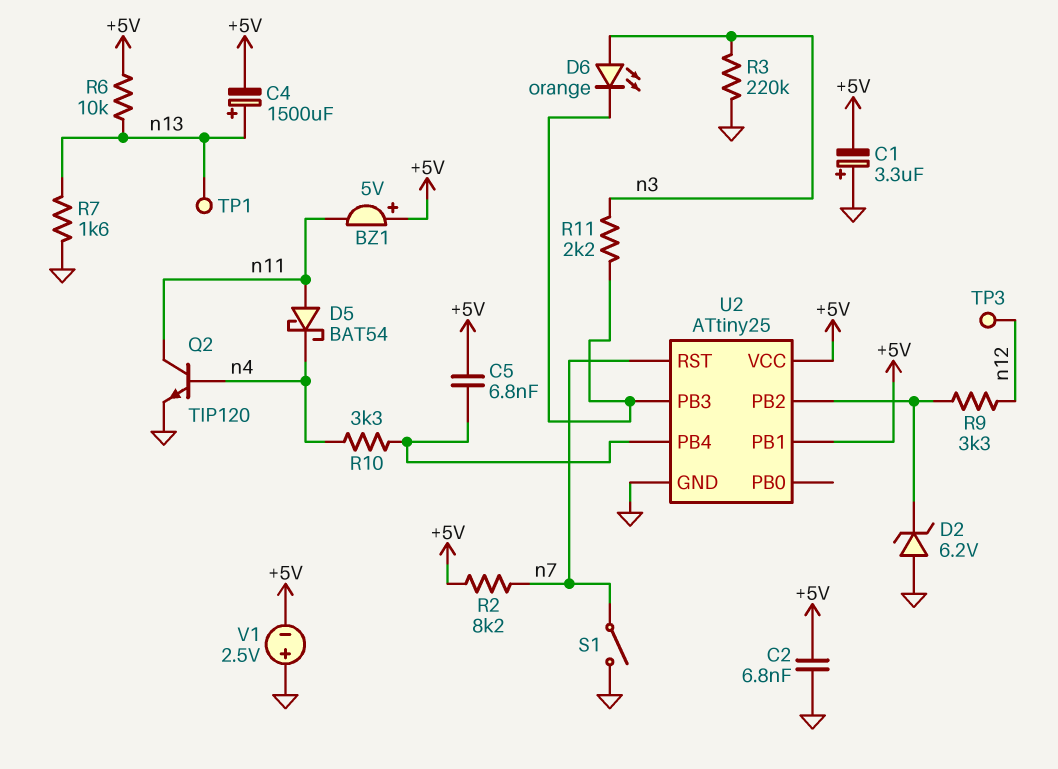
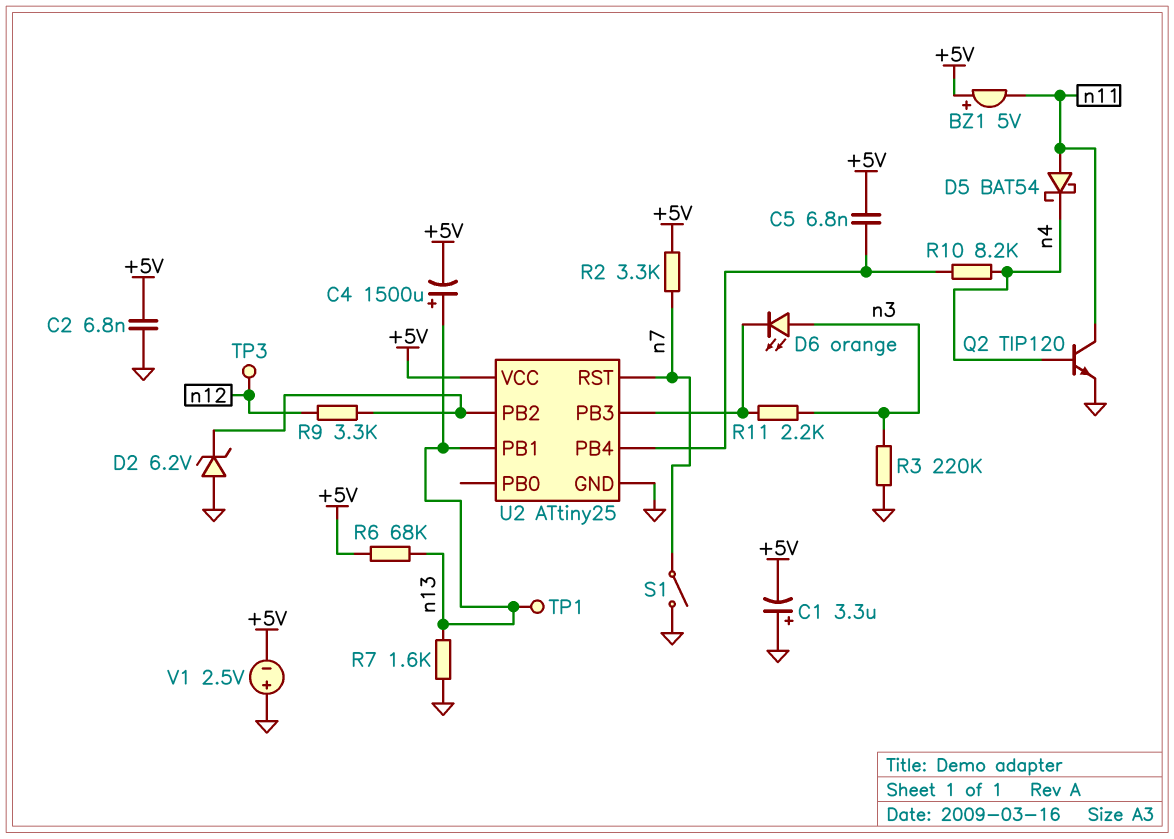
R2: 8.2k (+5V, n7) -> 3.3k (+5V, n7)
R6: 10k (+5V, n13) -> 68k (+5V, n13)
R10: 3.3k (U2/PB4, n4) -> 8.2k (U2/PB4, n4)
U2 pin PB1: +5V -> n13

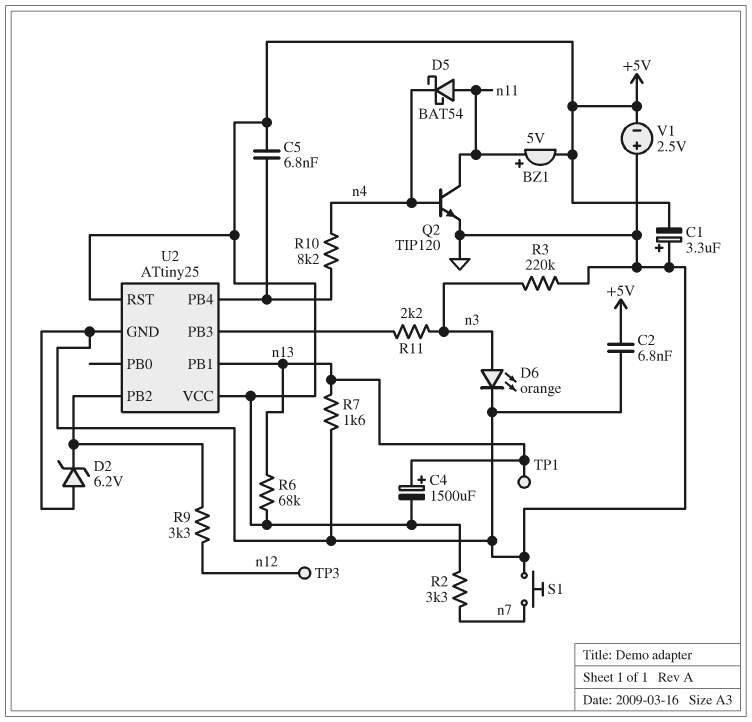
BZ1: buzzer 5V (plus +5V, minus n11) -> buzzer 5V (plus n11, minus +5V)
D6: LED orange (A n3, K U2/PB3) -> LED orange (A n3, K GND)
S1: switch (GND, n7) -> button (GND, n7)
U2 pin RST: n7 -> +5V

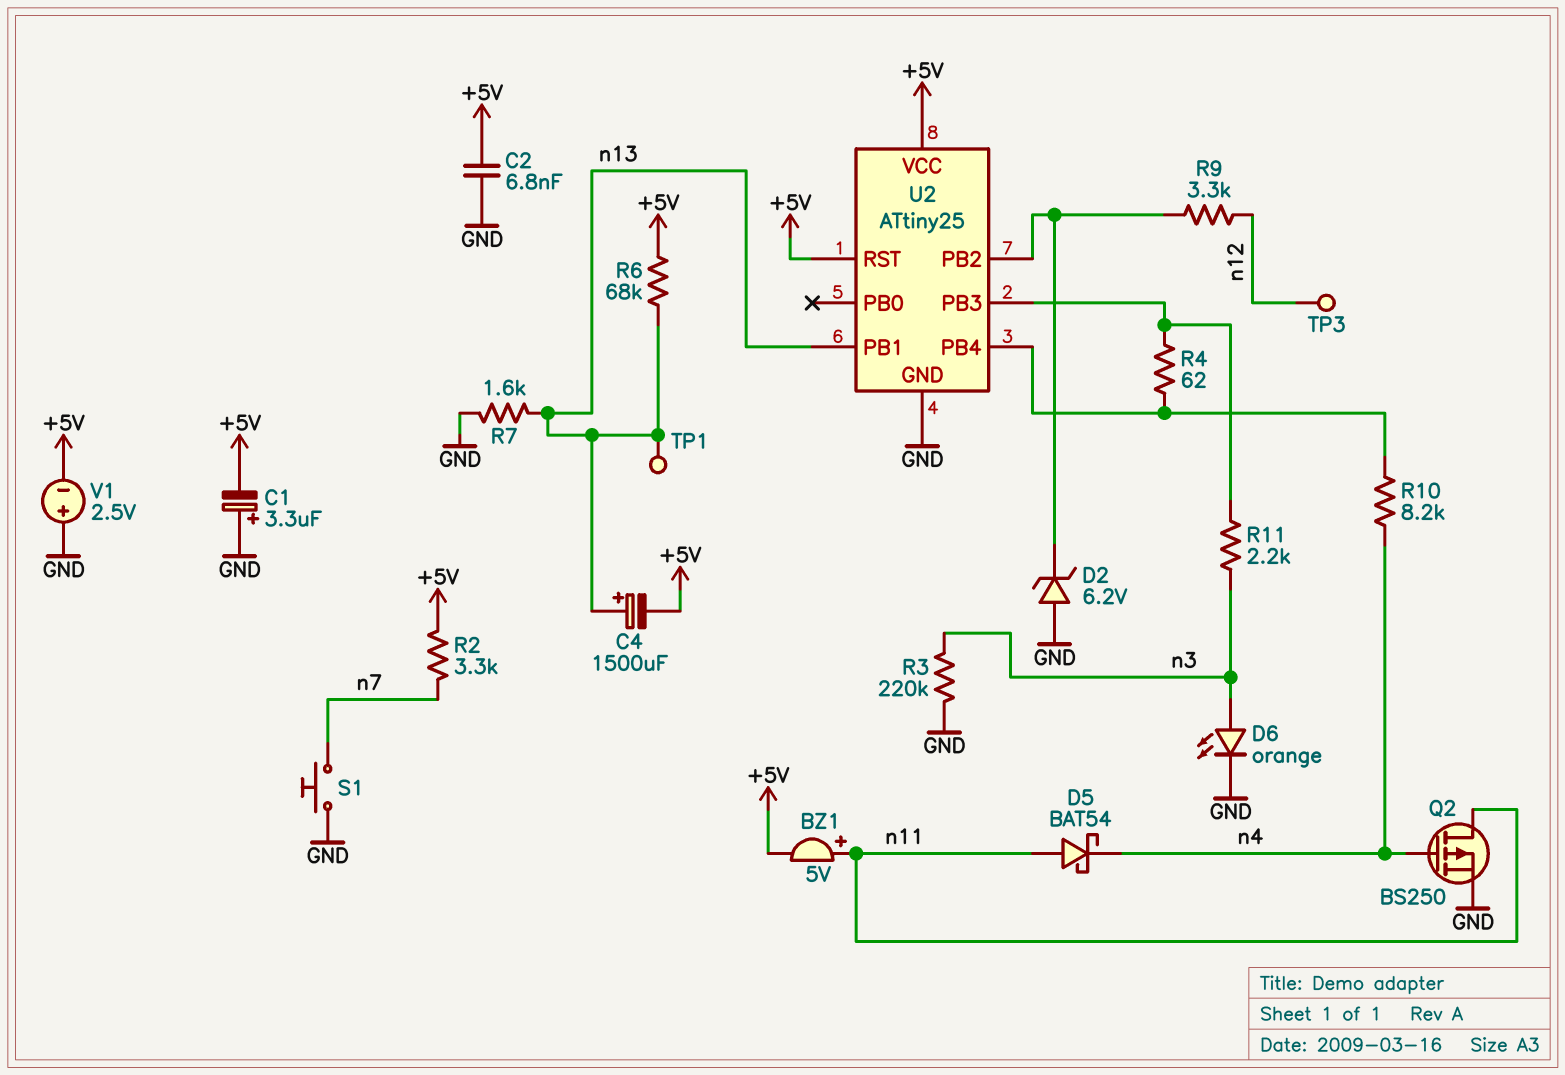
C5: 6.8nF (+5V, U2/PB4) -> none
Q2: NPN TIP120 (B n4, C n11, E GND) -> PMOS BS250 (G n4, D n11, S GND)
R4: none -> 62 (U2/PB3, U2/PB4)

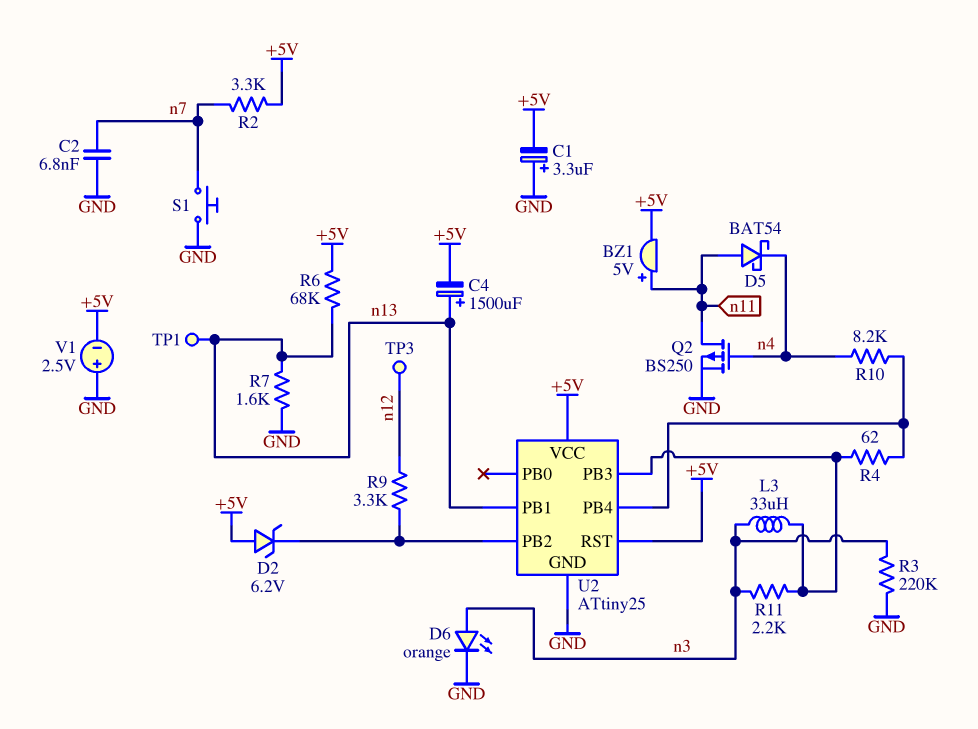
C2: 6.8nF (+5V, GND) -> 6.8nF (GND, n7)
D2: zener 6.2V (A GND, K U2/PB2) -> zener 6.2V (A +5V, K U2/PB2)
L3: none -> 33uH (U2/PB3, n3)

